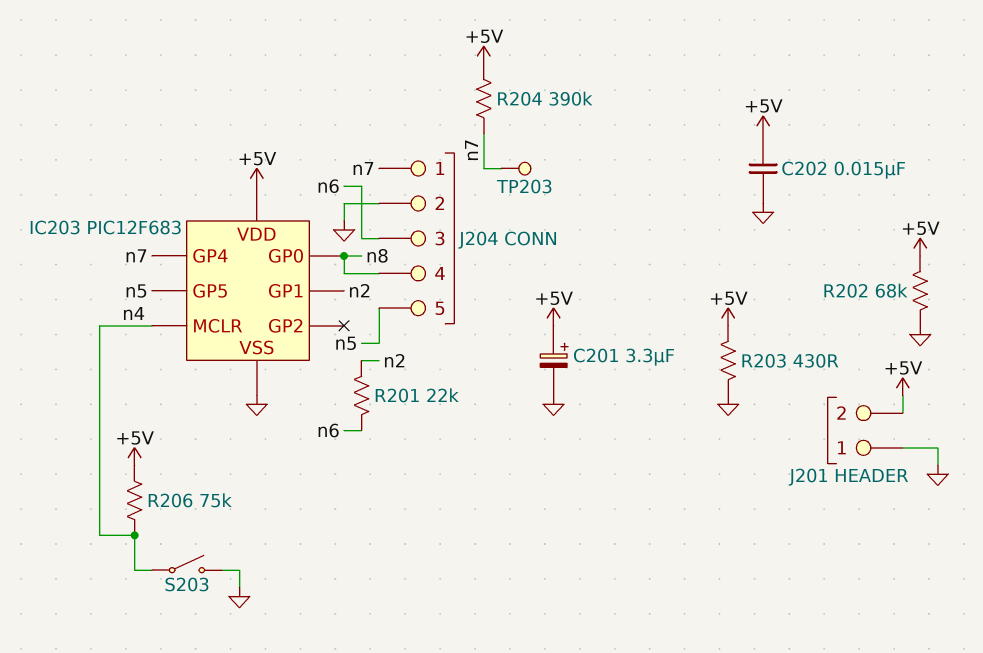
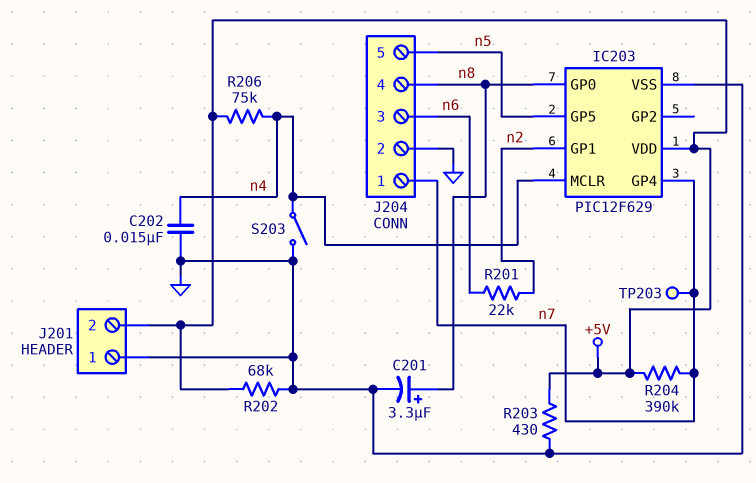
C201: 3.3uF (plus +5V, minus GND) -> 3.3uF (plus n8, minus GND)
C202: 15nF (+5V, GND) -> 15nF (GND, n4)
IC203: PIC12F683 -> PIC12F629

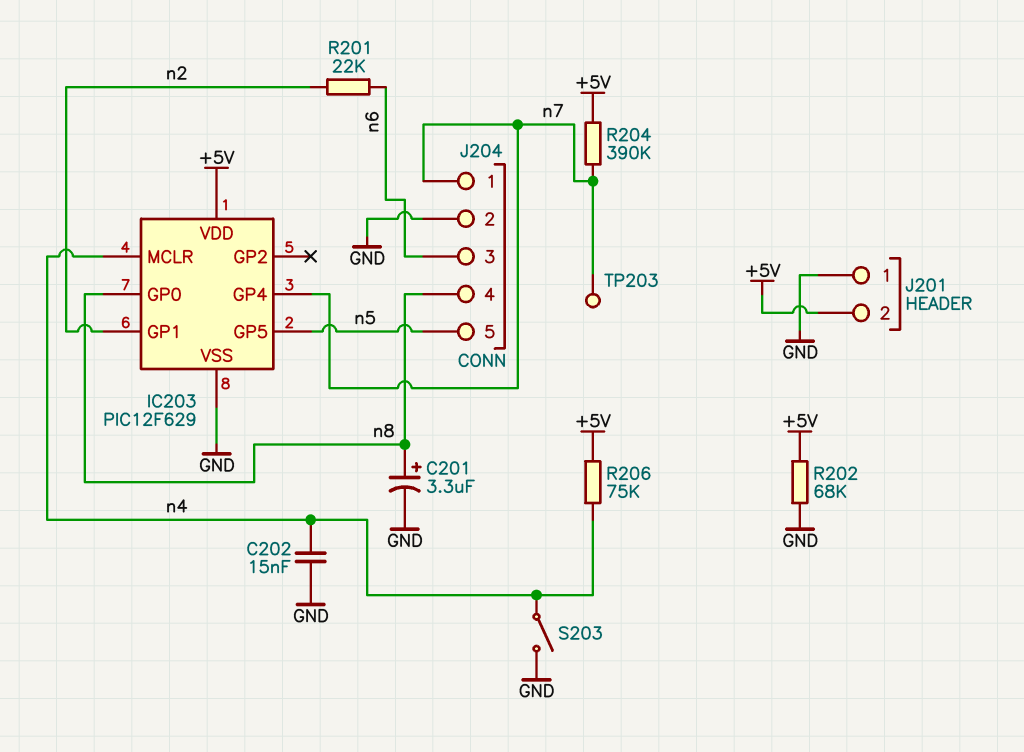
R203: 430 (+5V, GND) -> none

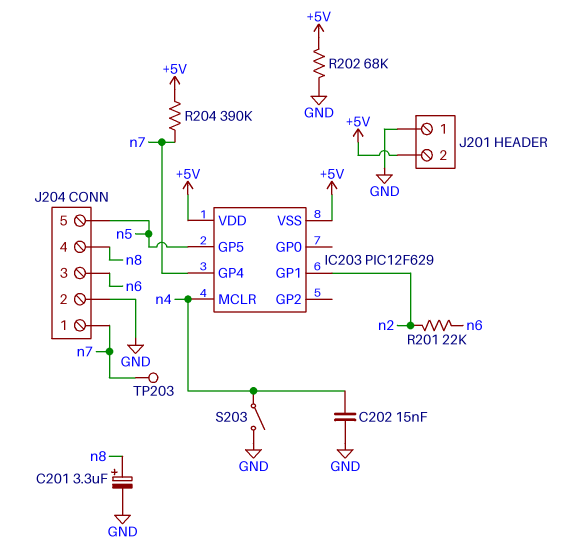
IC203 pin GP0: n8 -> none
IC203 pin VSS: GND -> +5V
R206: 75k (+5V, n4) -> none

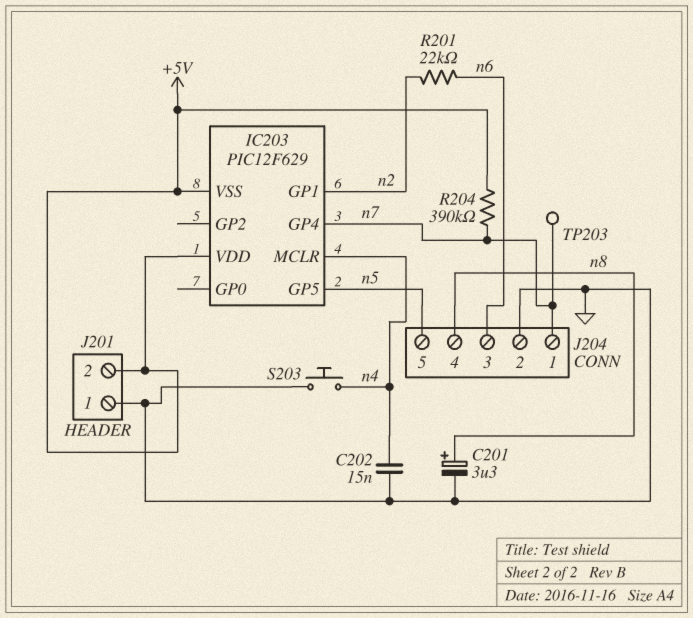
R202: 68k (+5V, GND) -> none
S203: switch (GND, n4) -> button (GND, n4)

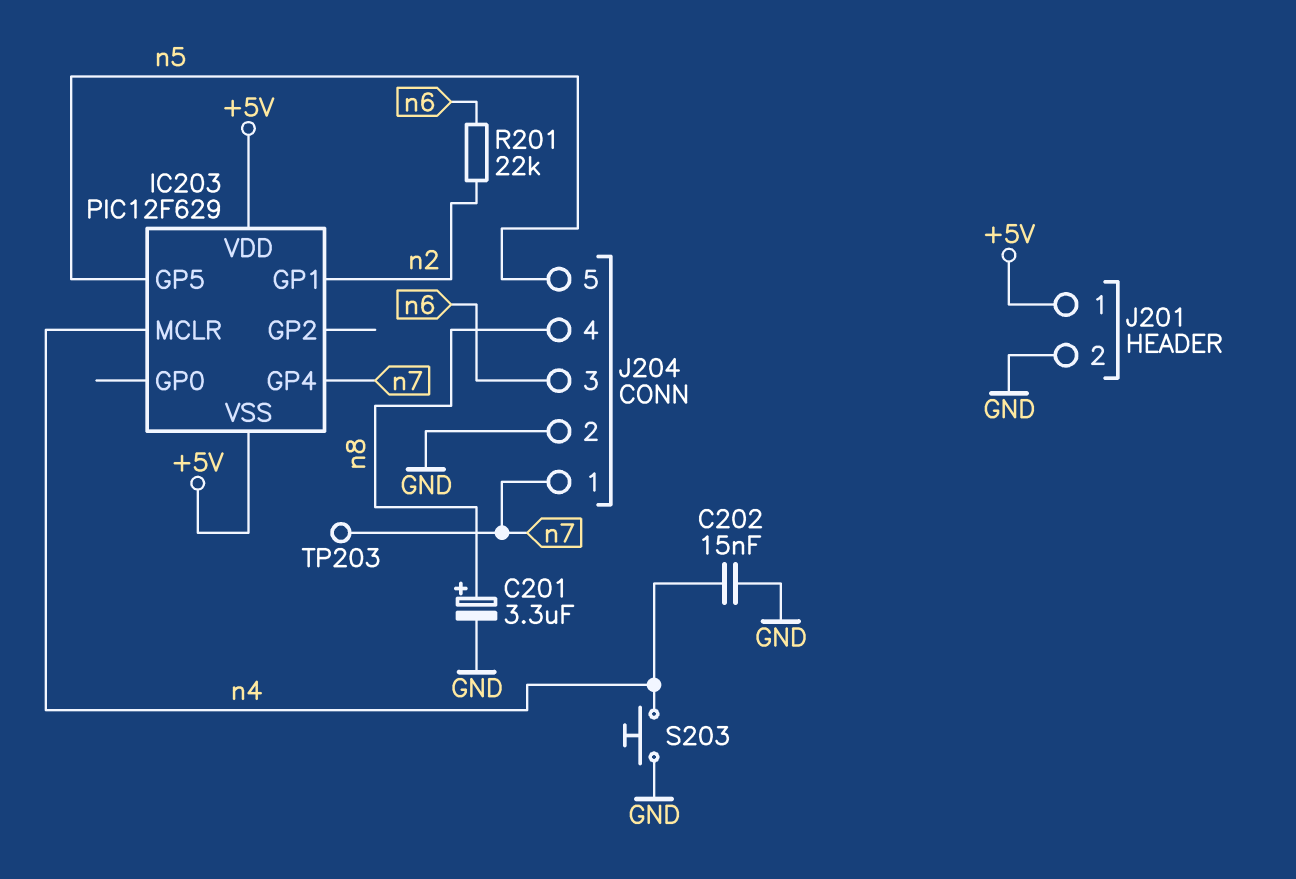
J201 pin 1: GND -> +5V
J201 pin 2: +5V -> GND
R204: 390k (+5V, n7) -> none

